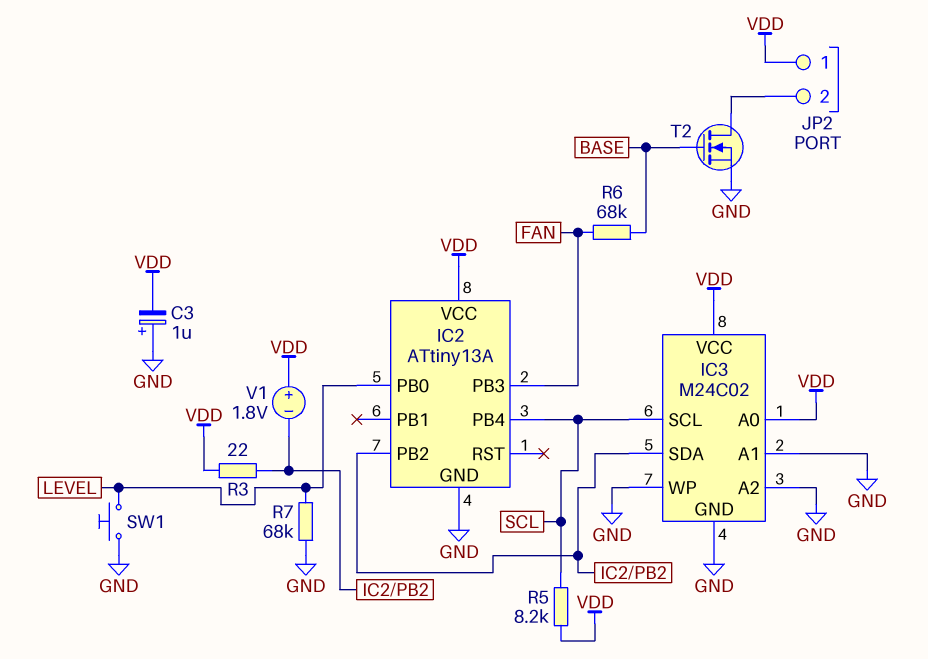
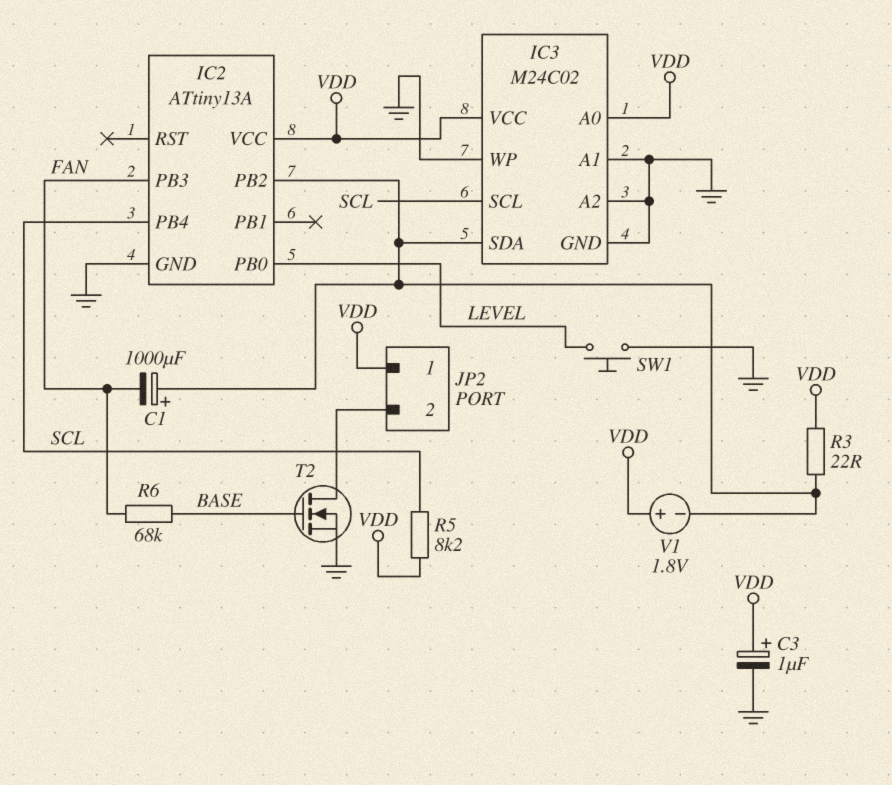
C1: none -> 1000uF (plus IC2/PB2, minus FAN)
C3: 1uF (plus GND, minus VDD) -> 1uF (plus VDD, minus GND)
R7: 68k (GND, LEVEL) -> none

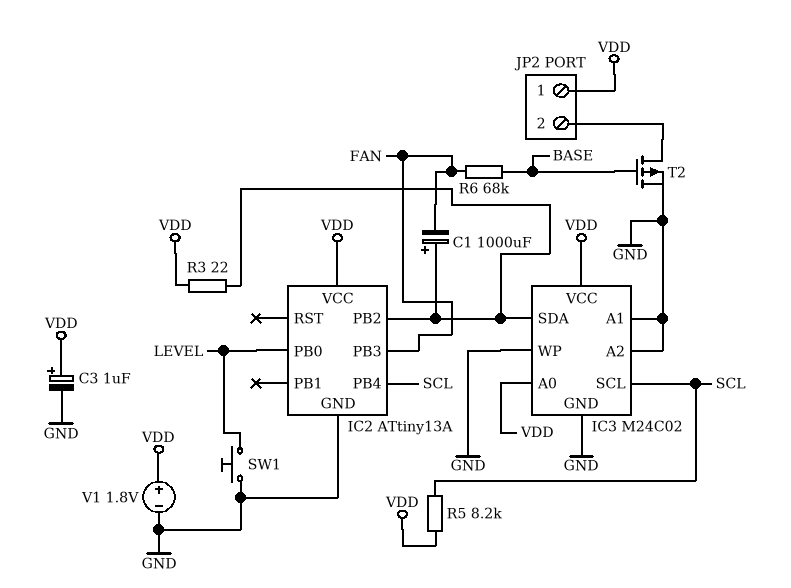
T2: NMOS (G BASE, D JP2/2, S GND) -> PMOS (G BASE, D JP2/2, S GND)
V1: 1.8V (plus VDD, minus IC2/PB2) -> 1.8V (plus VDD, minus GND)

